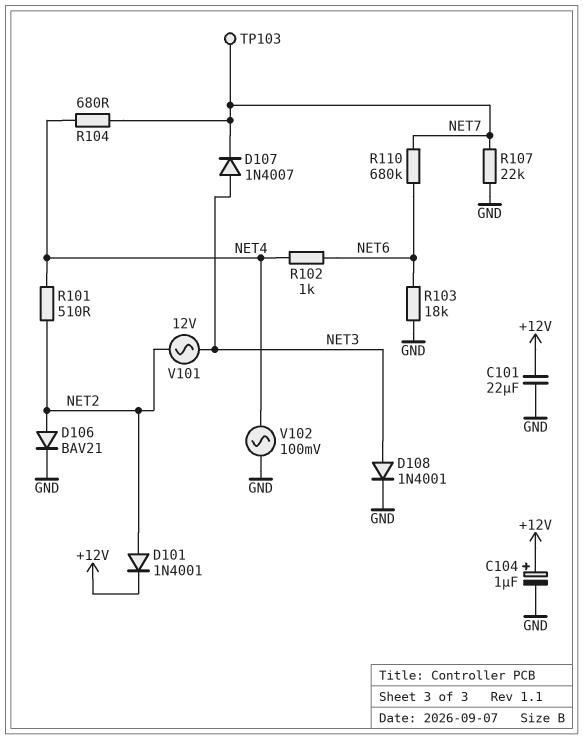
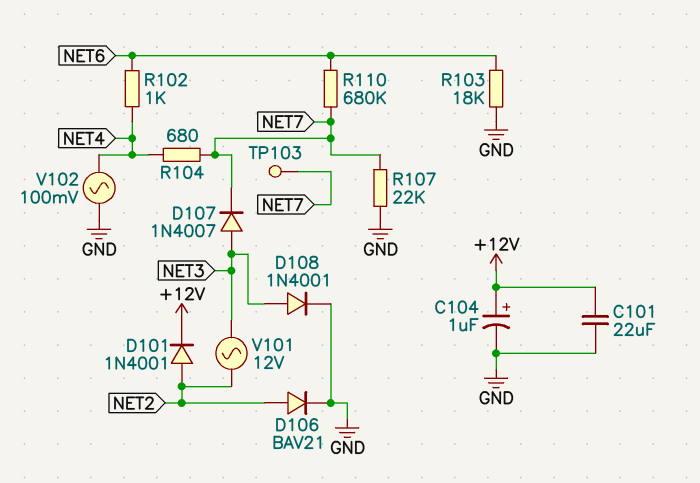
R101: 510 (NET2, NET4) -> none

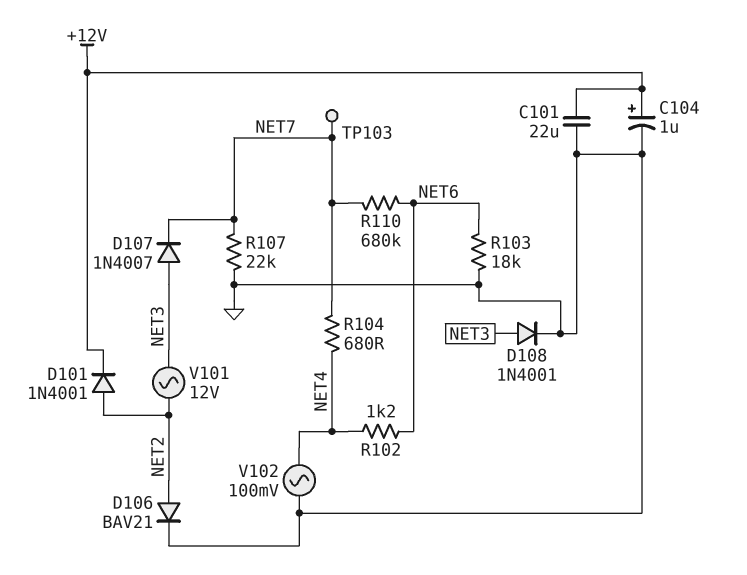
R102: 1k (NET4, NET6) -> 1.2k (NET4, NET6)

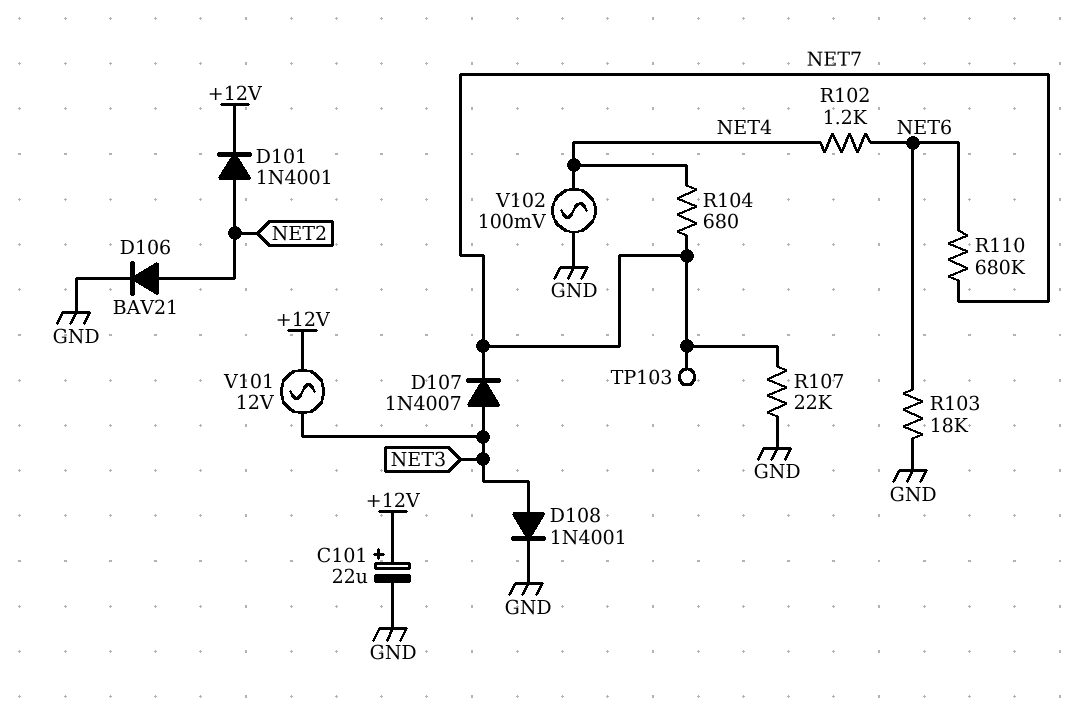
C101: 22uF (+12V, GND) -> 22uF (plus +12V, minus GND)
C104: 1uF (plus +12V, minus GND) -> none
V101: AC 12V (NET2, NET3) -> AC 12V (+12V, NET3)

